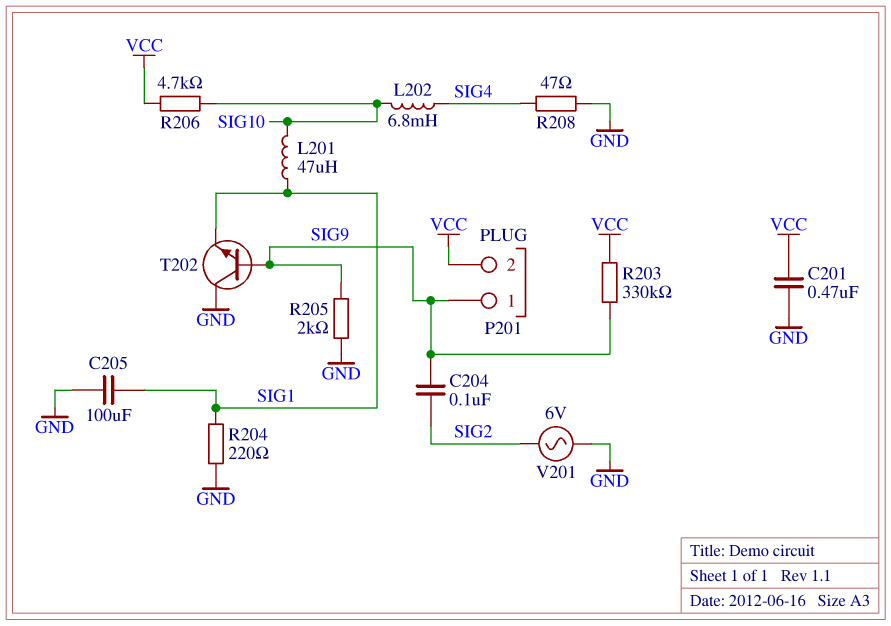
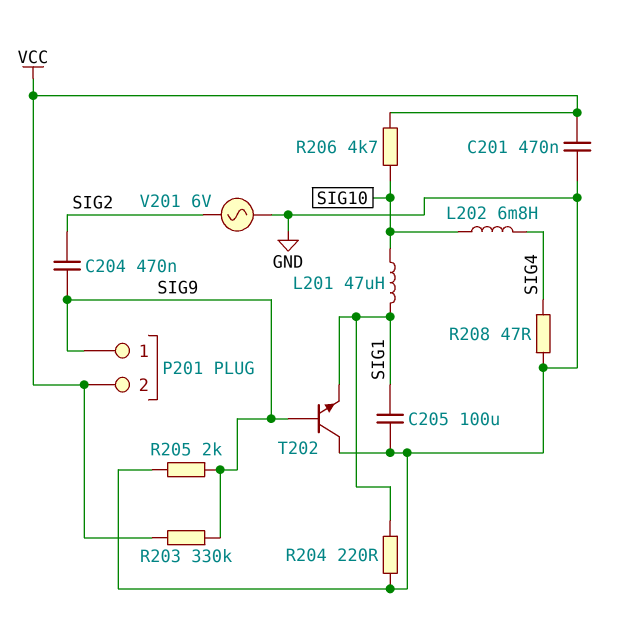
C204: 100nF (SIG2, SIG9) -> 470nF (SIG2, SIG9)

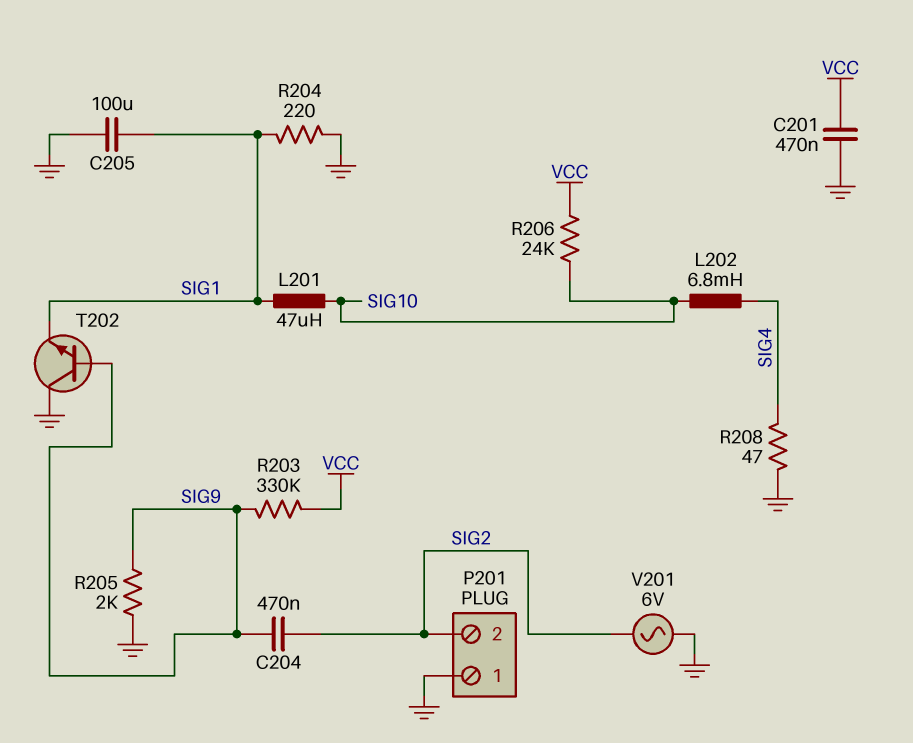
P201 pin 1: SIG9 -> GND
P201 pin 2: VCC -> SIG2
R206: 4.7k (SIG10, VCC) -> 24k (SIG10, VCC)

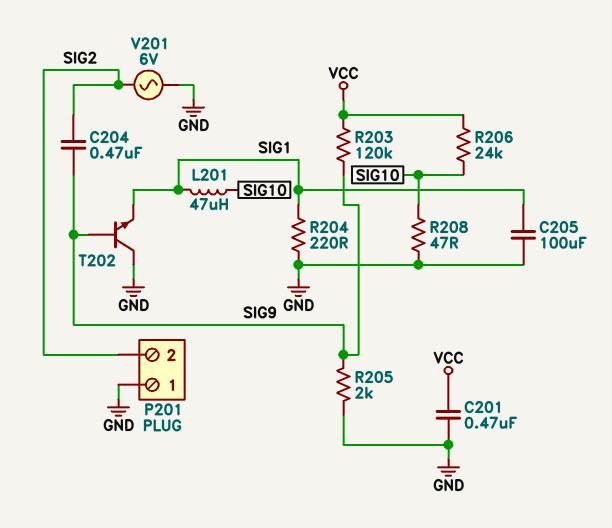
L202: 6.8mH (SIG4, SIG10) -> none
R203: 330k (SIG9, VCC) -> 120k (SIG9, VCC)
R208: 47 (GND, SIG4) -> 47 (GND, SIG10)

